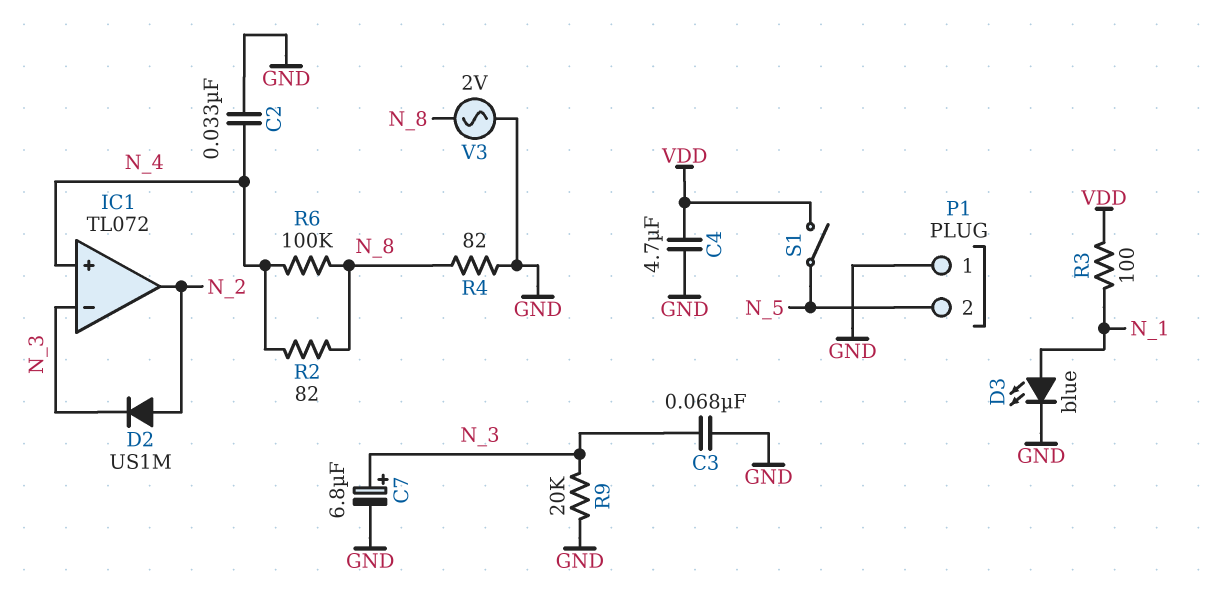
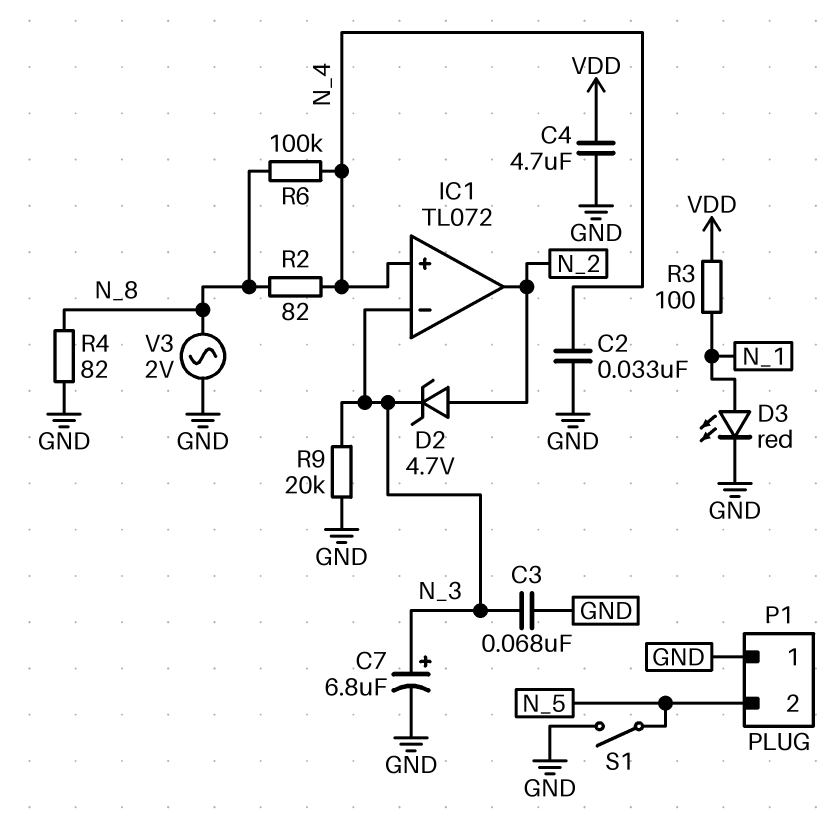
D2: diode US1M (A N_2, K N_3) -> zener 4.7V (A N_2, K N_3)
D3: LED blue (A N_1, K GND) -> LED red (A N_1, K GND)
S1: switch (N_5, VDD) -> switch (GND, N_5)

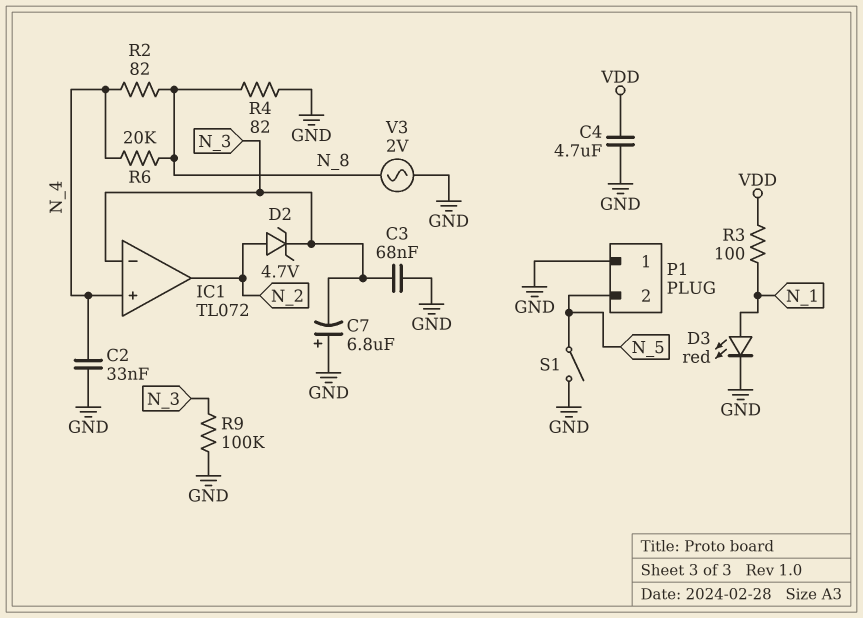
C7: 6.8uF (plus N_3, minus GND) -> 6.8uF (plus GND, minus N_3)
R6: 100k (N_4, N_8) -> 20k (N_4, N_8)
R9: 20k (GND, N_3) -> 100k (GND, N_3)

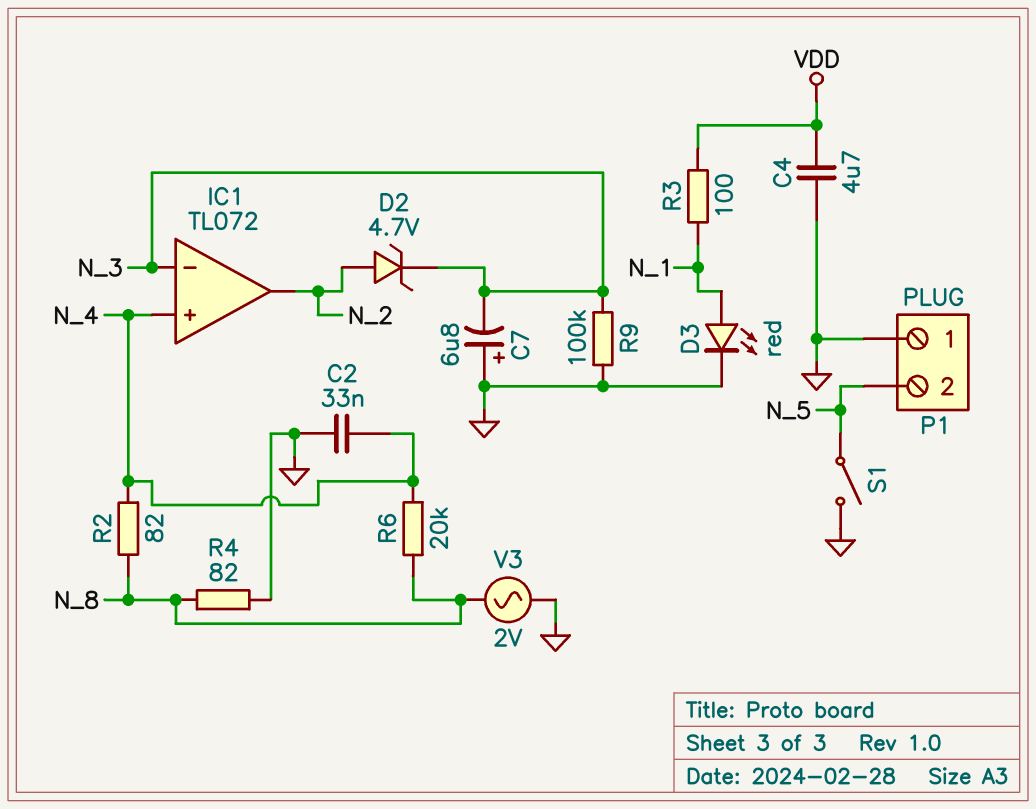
C3: 68nF (GND, N_3) -> none

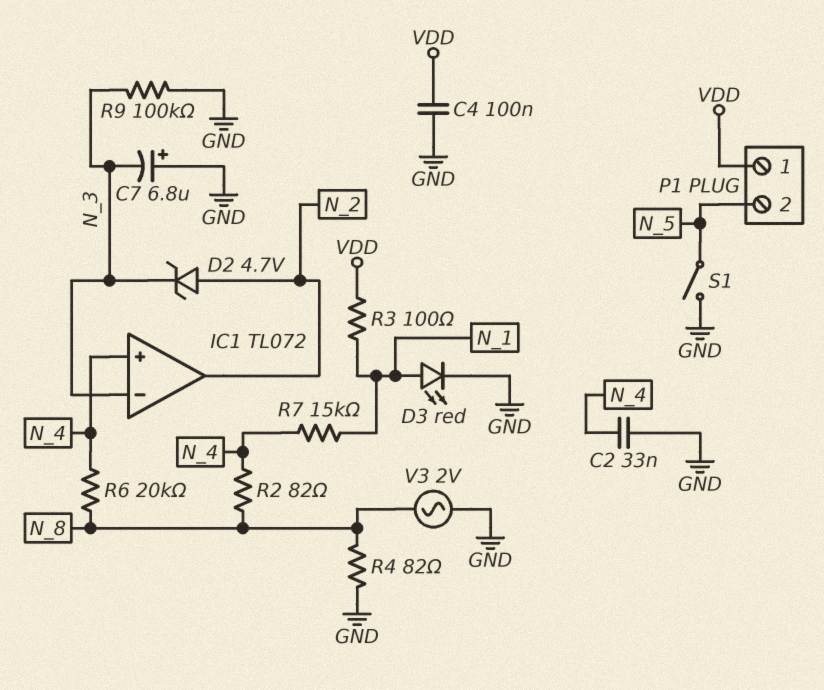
C4: 4.7uF (GND, VDD) -> 100nF (GND, VDD)
P1 pin 1: GND -> VDD
R7: none -> 15k (N_1, N_4)

